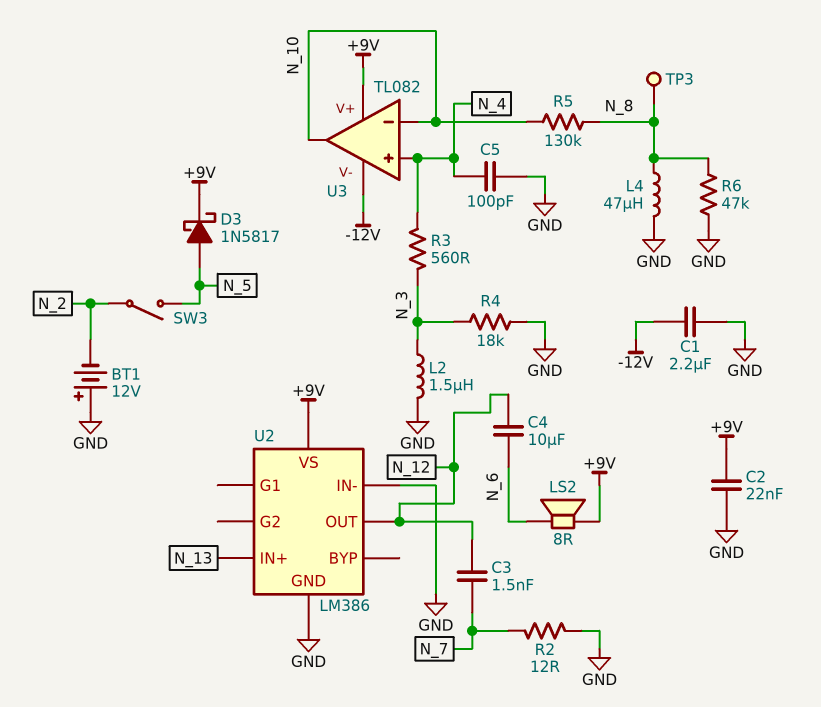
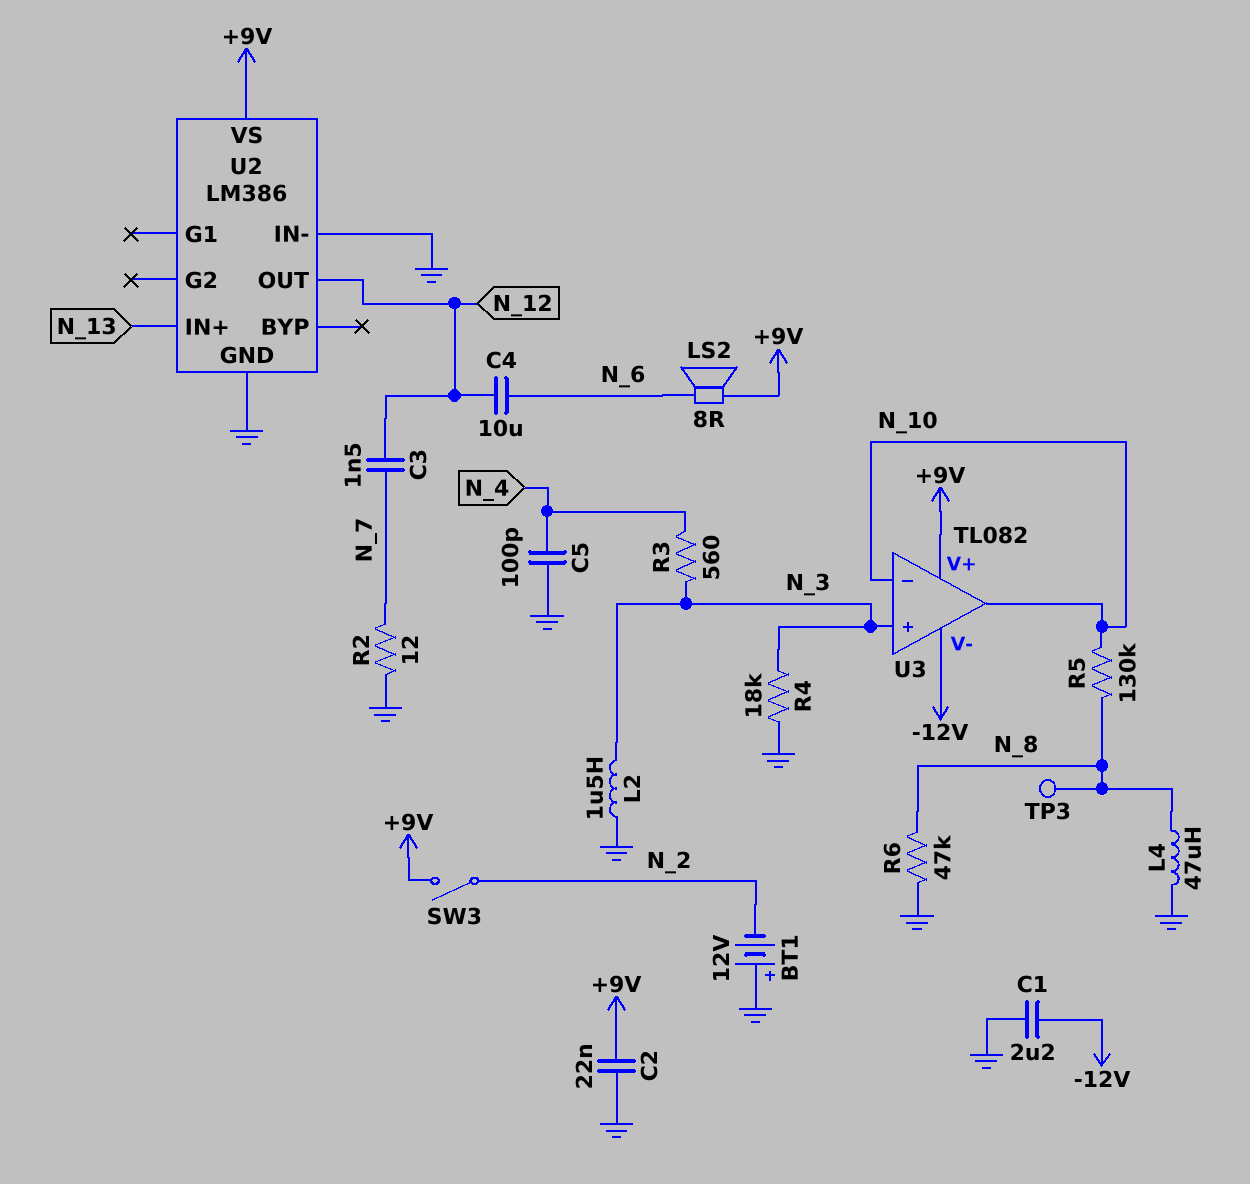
D3: schottky 1N5817 (A N_5, K +9V) -> none
SW3: switch (N_2, N_5) -> switch (+9V, N_2)
U3 pin in+: N_4 -> N_3

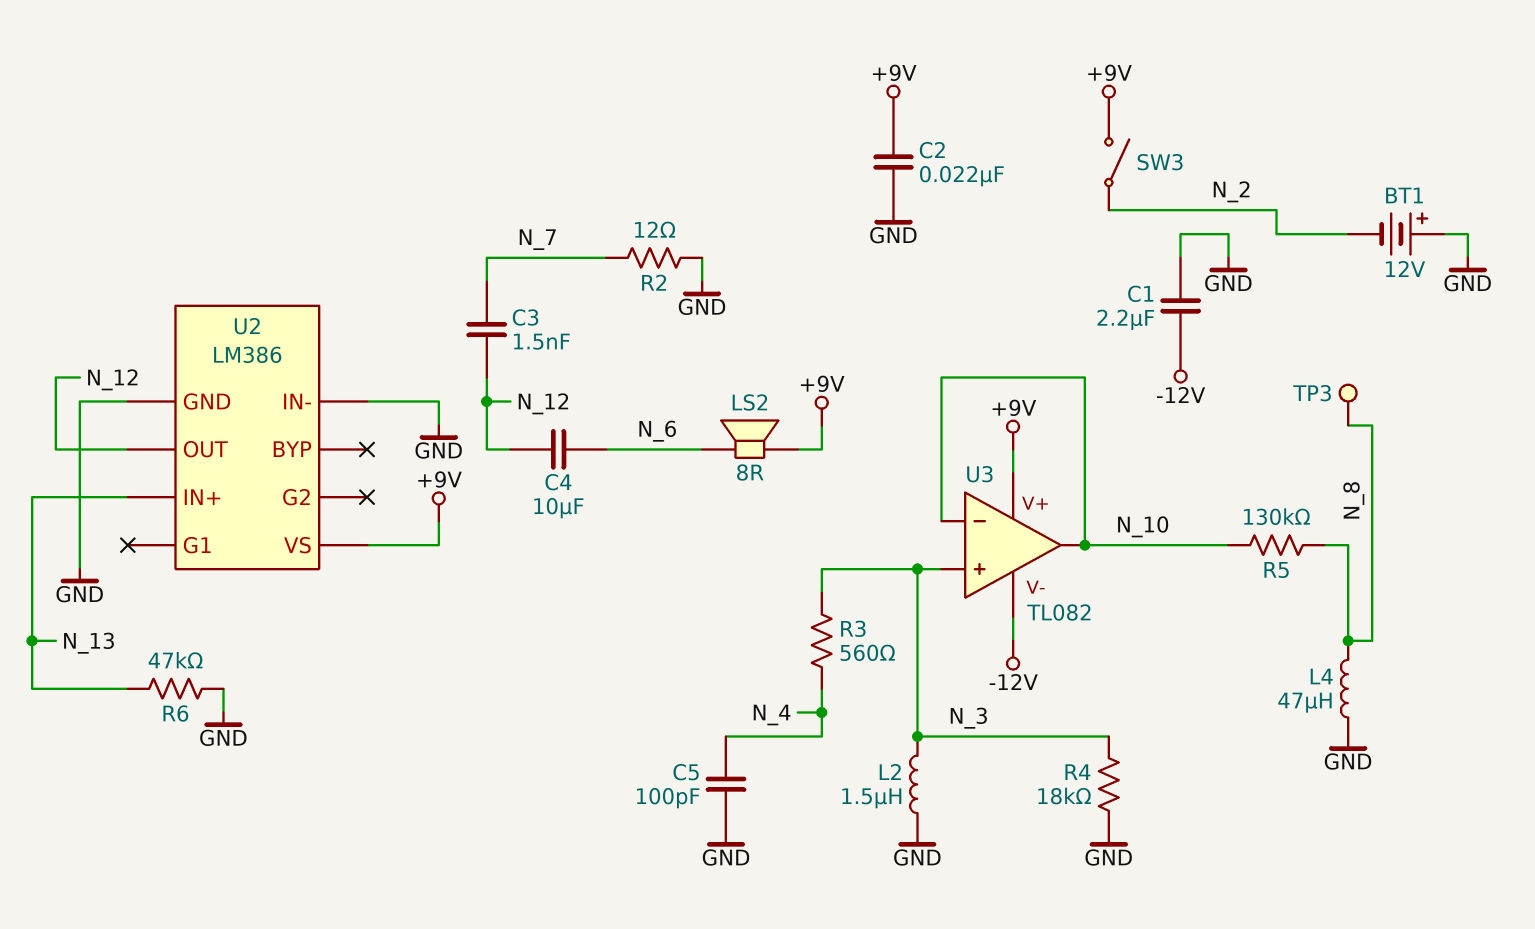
R6: 47k (GND, N_8) -> 47k (GND, N_13)

